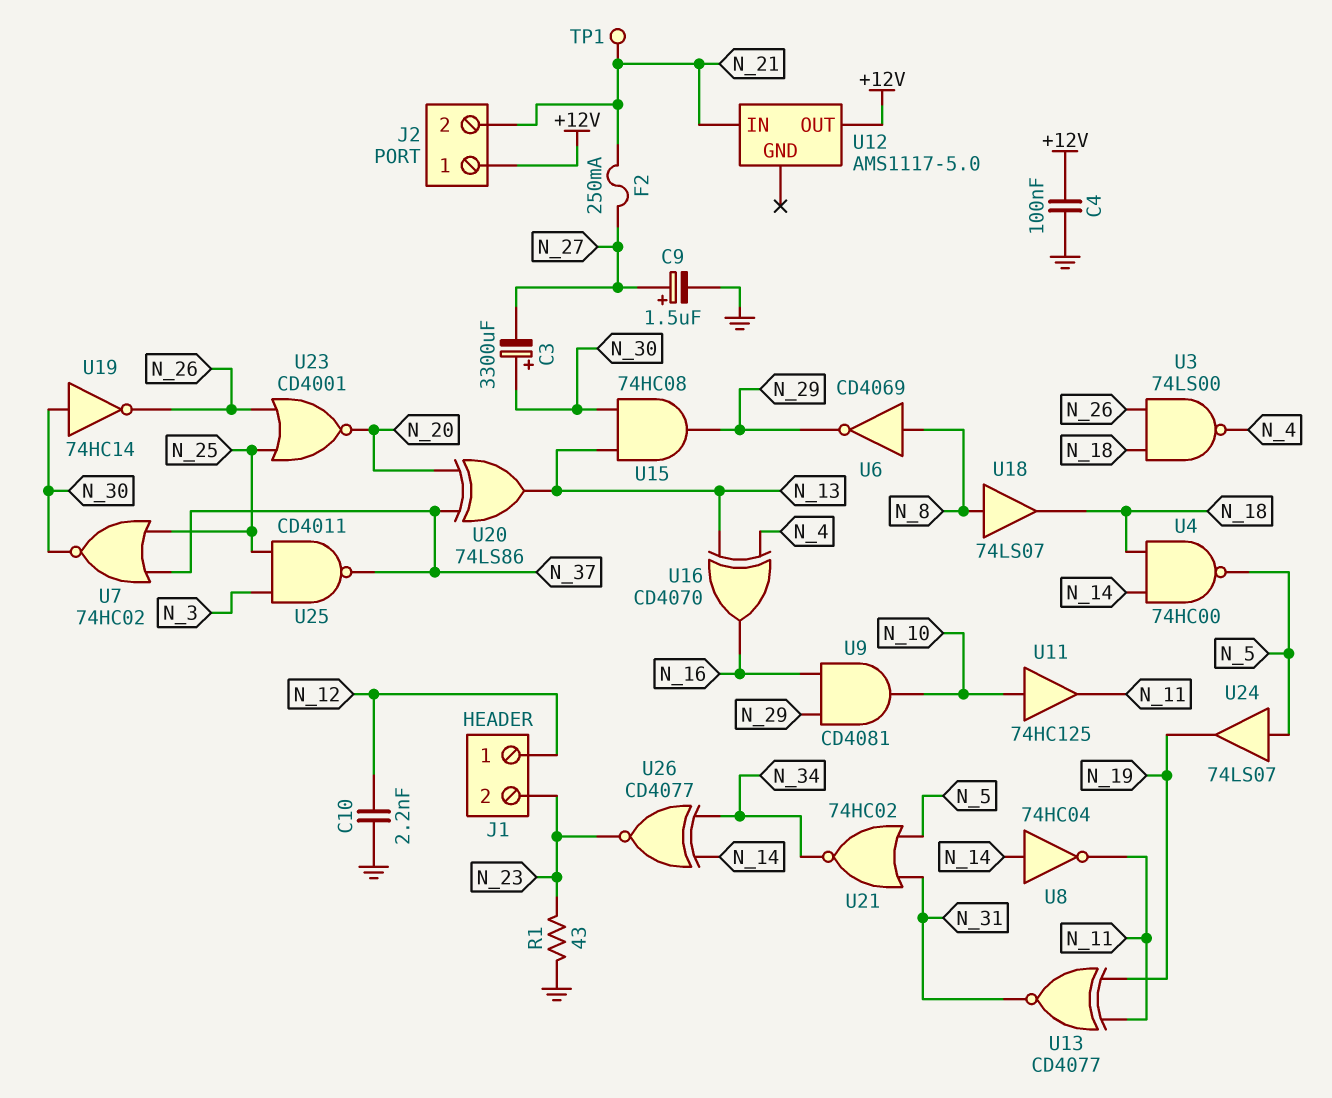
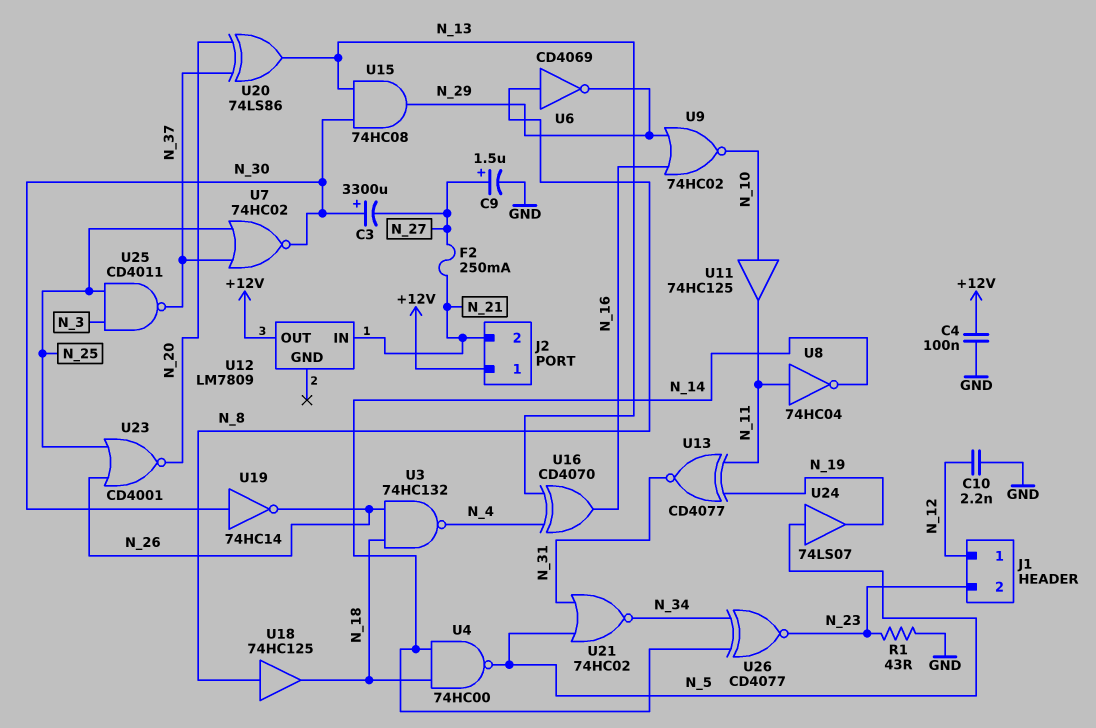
TP1: test point (N_21) -> none
U3: NAND 74LS00 (in N_18, in N_26, out N_4) -> NAND 74HC132 (in N_18, in N_26, out N_4)
U8: NOT 74HC04 (in N_14, out N_11) -> NOT 74HC04 (in N_11, out N_14)
U9: AND CD4081 (in N_16, in N_29, out N_10) -> NOR 74HC02 (in N_16, in N_29, out N_10)
U12: AMS1117-5.0 -> LM7809
U18: buffer 74LS07 (in N_8, out N_18) -> buffer 74HC125 (in N_8, out N_18)

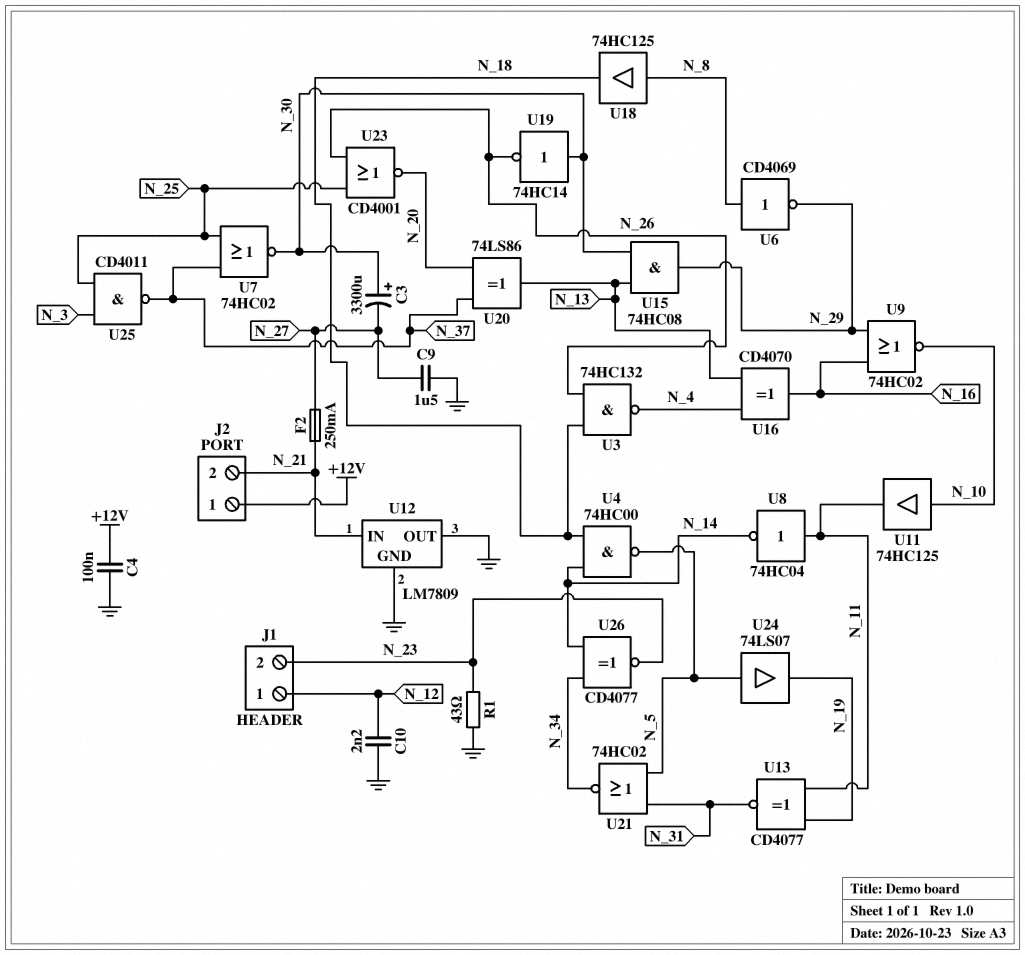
C9: 1.5uF (plus N_27, minus GND) -> 1.5uF (GND, N_27)
U12 pin GND: none -> GND
U12 pin OUT: +12V -> GND

